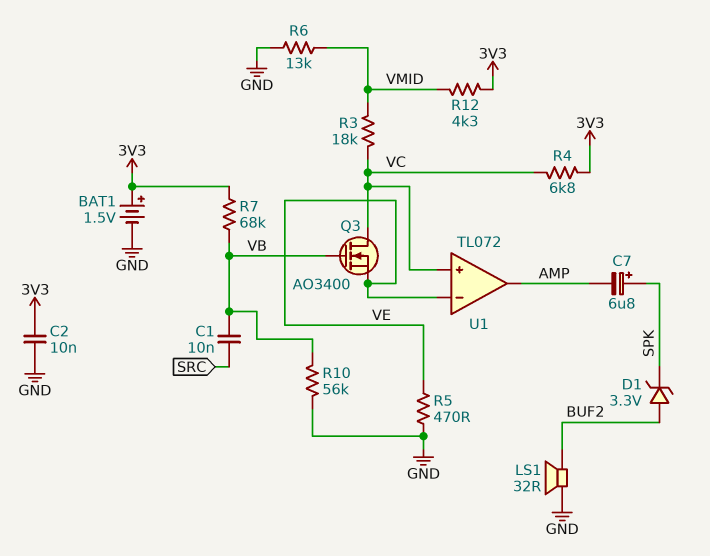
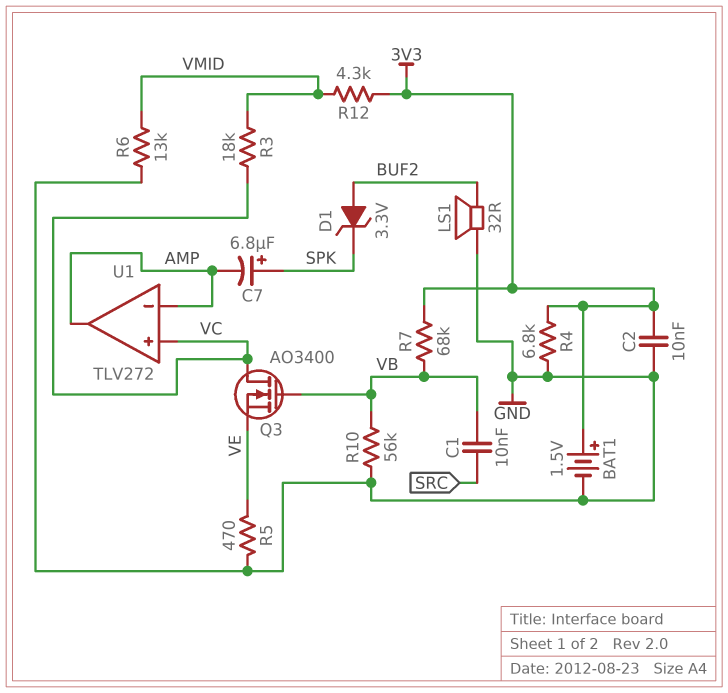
R4: 6.8k (3V3, VC) -> 6.8k (3V3, GND)
U1: TL072 -> TLV272
U1 pin in-: VE -> AMP

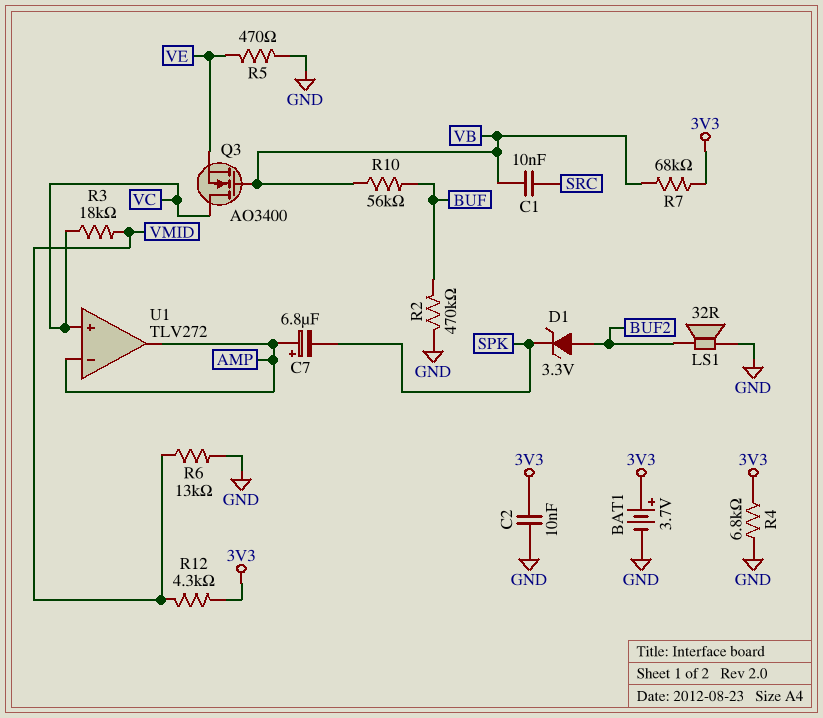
BAT1: 1.5V (plus 3V3, minus GND) -> 3.7V (plus 3V3, minus GND)
C7: 6.8uF (plus SPK, minus AMP) -> 6.8uF (plus AMP, minus SPK)
R2: none -> 470k (BUF, GND)
R10: 56k (GND, VB) -> 56k (BUF, VB)

